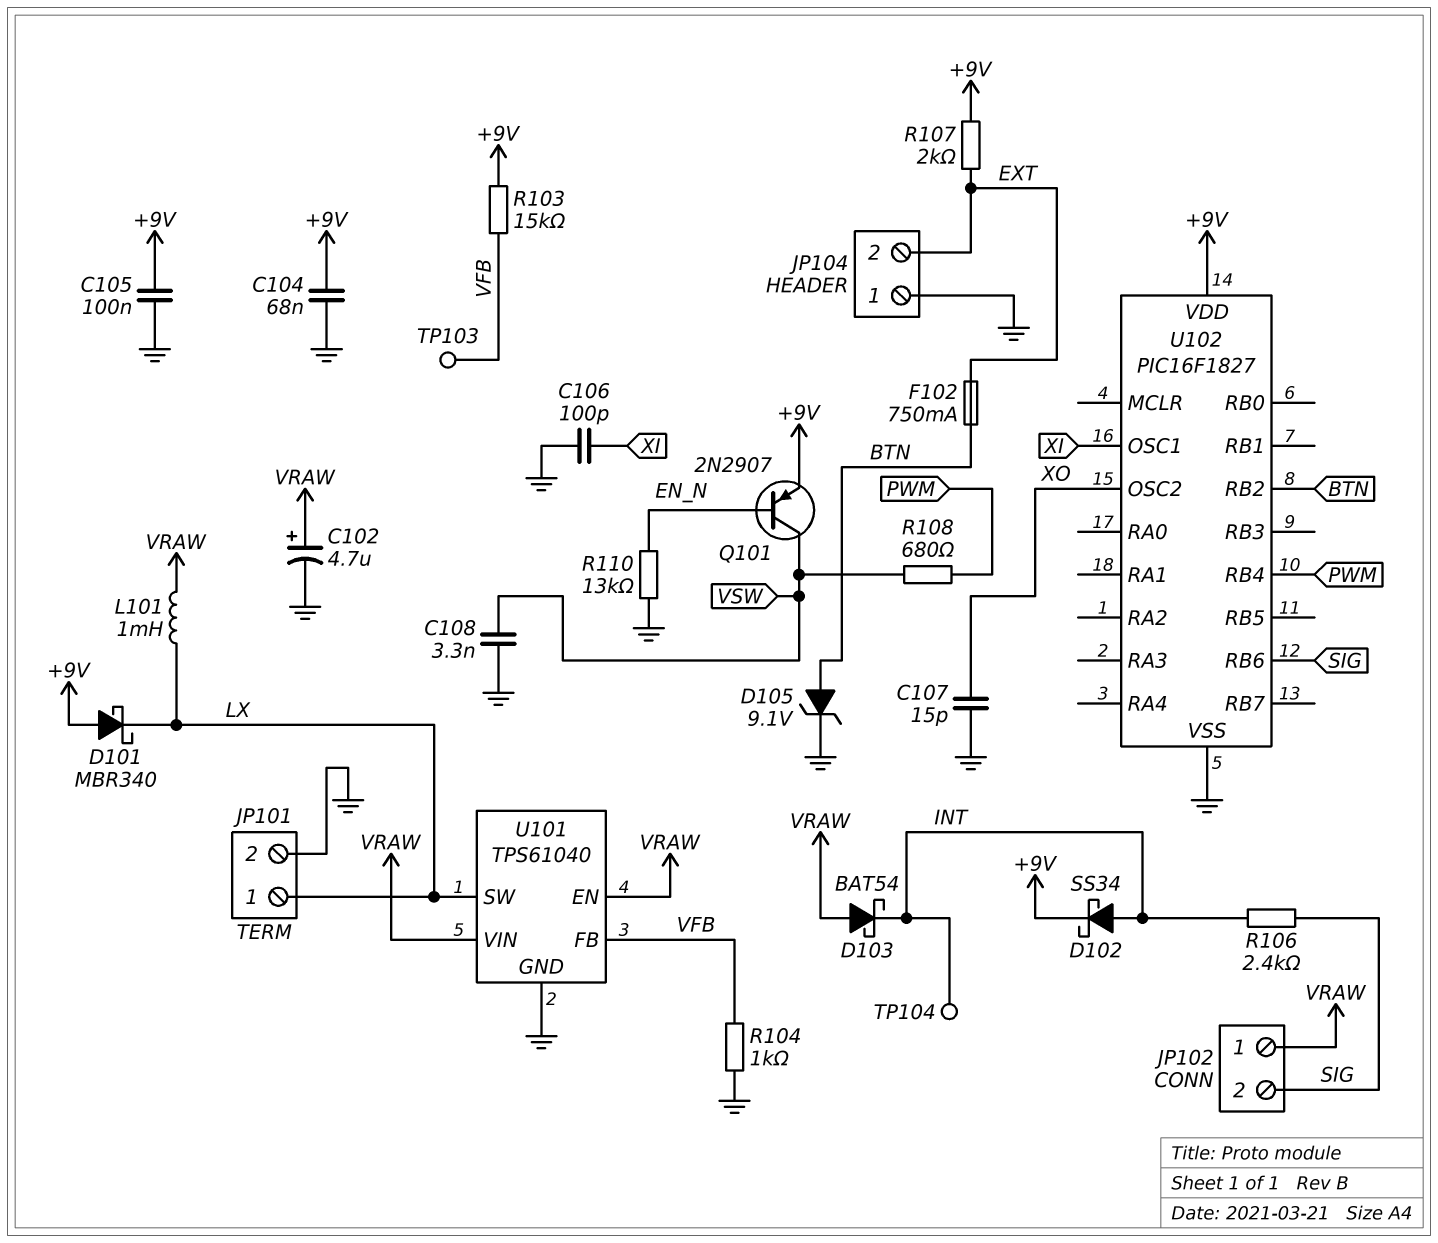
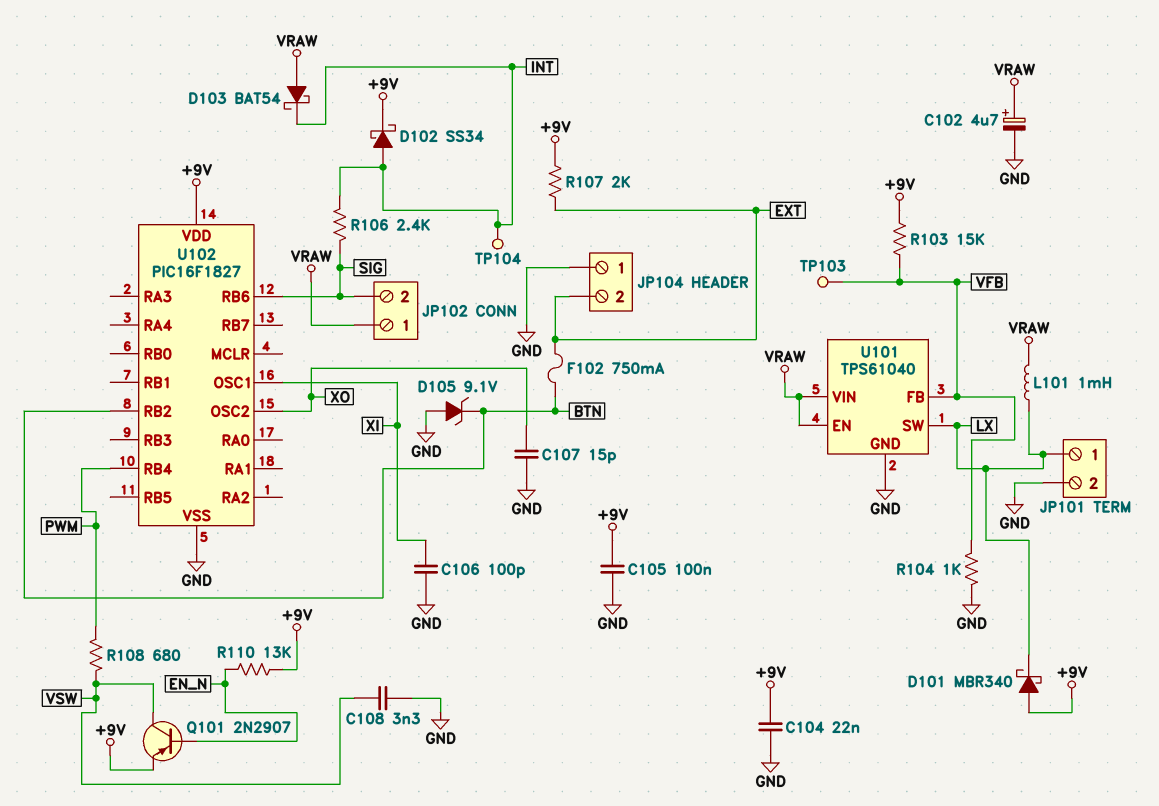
C104: 68nF (+9V, GND) -> 22nF (+9V, GND)
D105: zener 9.1V (A BTN, K GND) -> zener 9.1V (A GND, K BTN)
R110: 13k (EN_N, GND) -> 13k (+9V, EN_N)

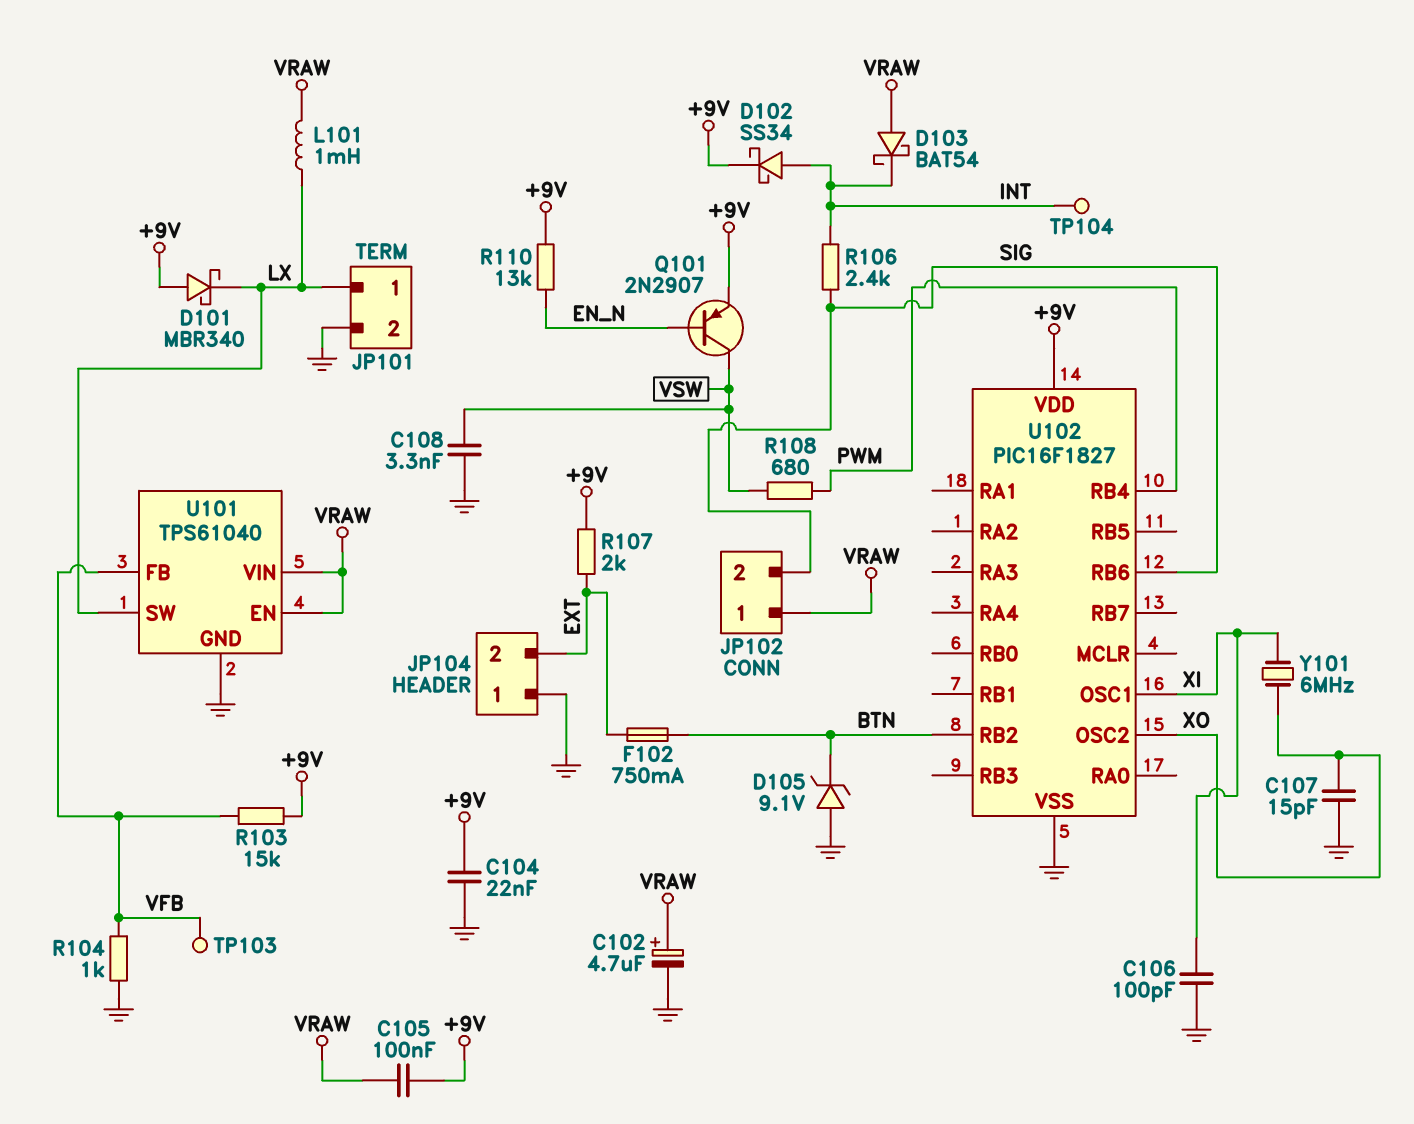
C105: 100nF (+9V, GND) -> 100nF (+9V, VRAW)
Y101: none -> 6MHz (XI, XO)

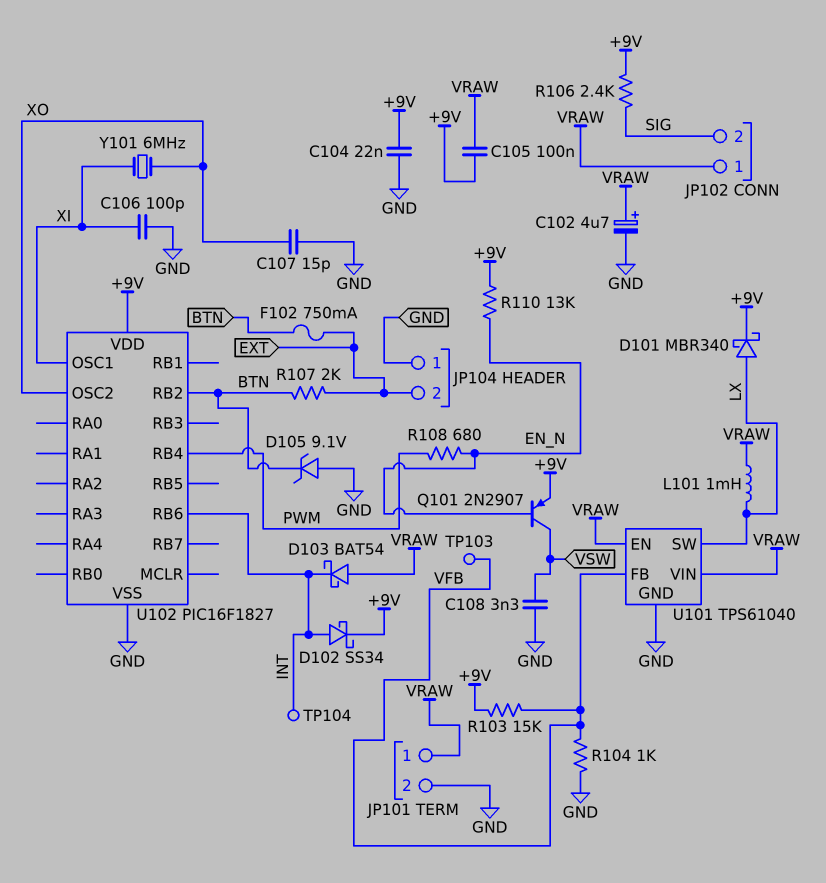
D101: schottky MBR340 (A +9V, K LX) -> schottky MBR340 (A LX, K +9V)
JP101 pin 1: LX -> VRAW
R106: 2.4k (INT, SIG) -> 2.4k (+9V, SIG)
R107: 2k (+9V, EXT) -> 2k (BTN, EXT)
R108: 680 (PWM, VSW) -> 680 (EN_N, PWM)
U102 pin RB6: SIG -> INT

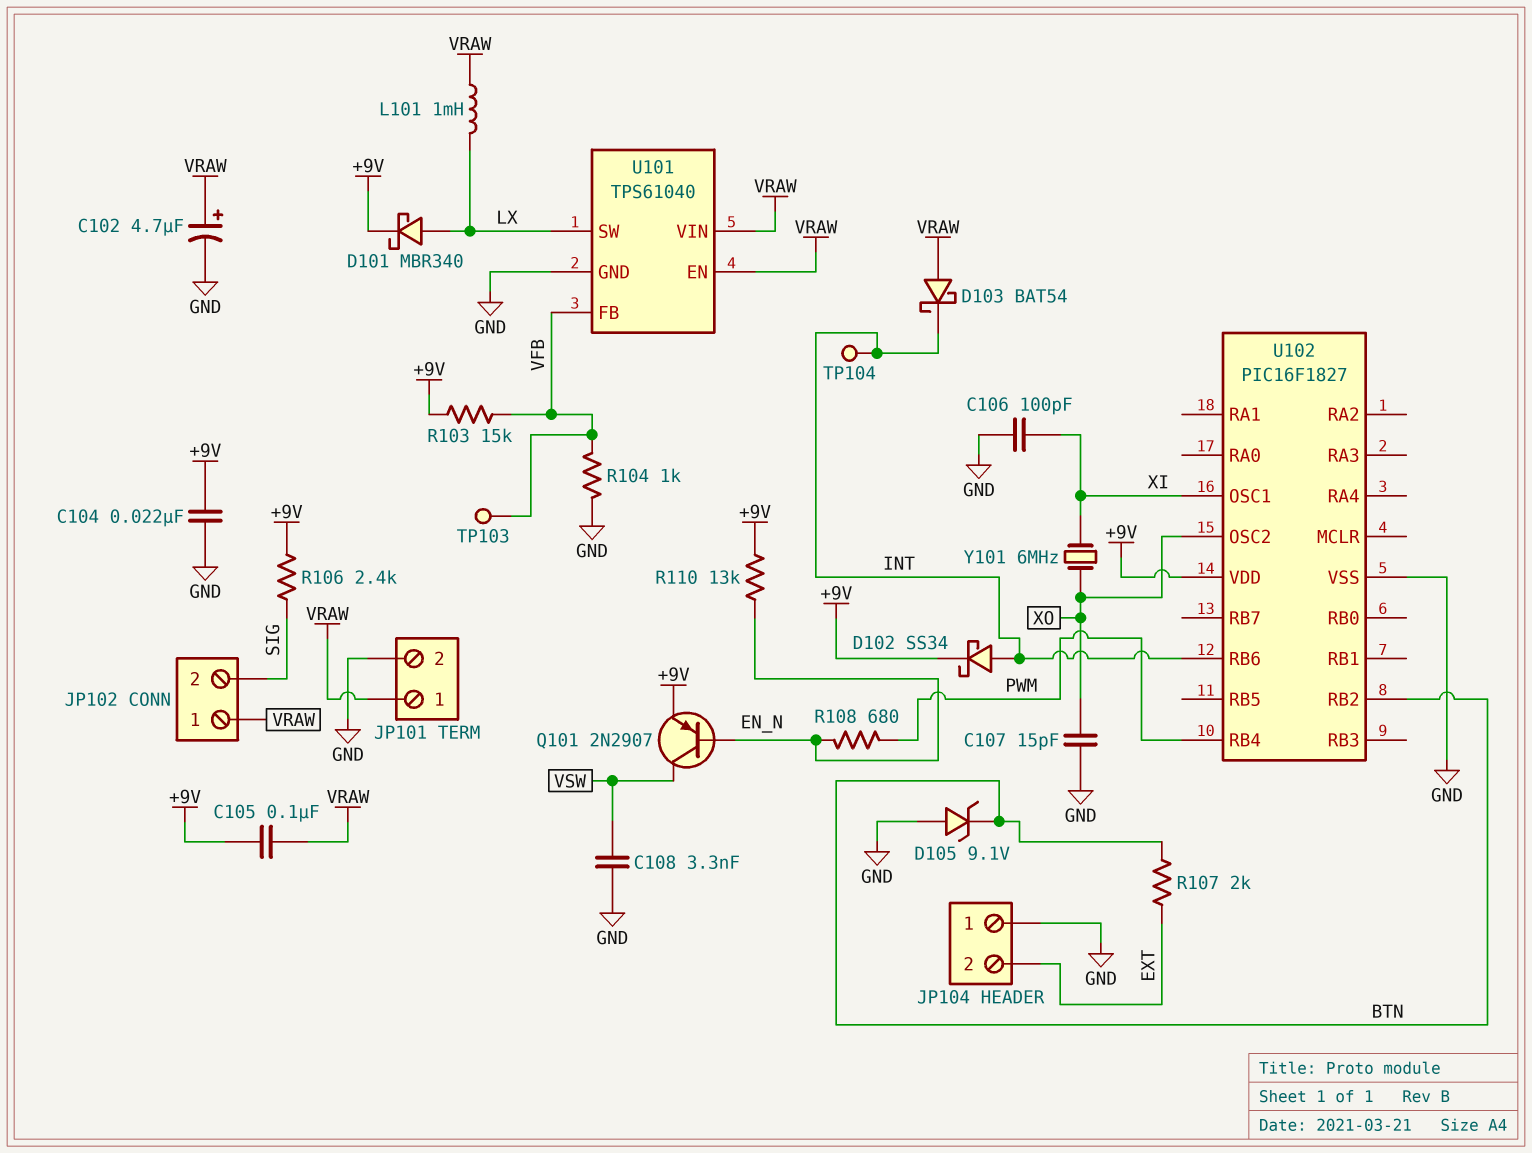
F102: 750mA (BTN, EXT) -> none

